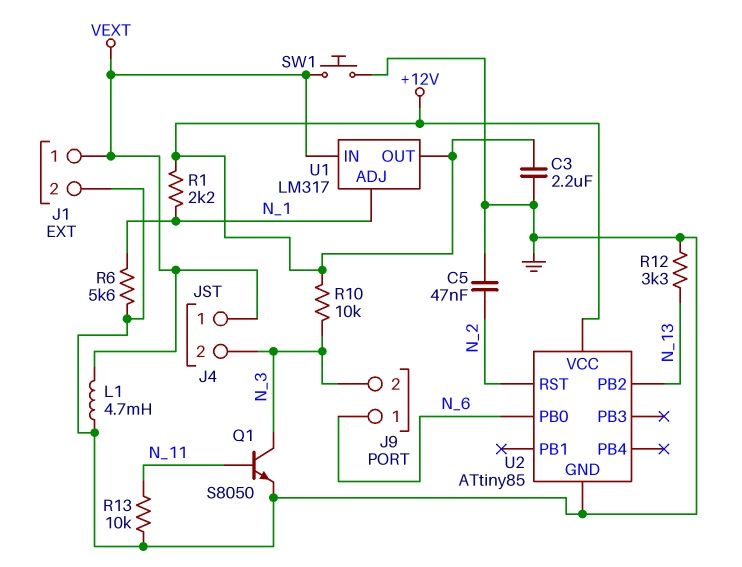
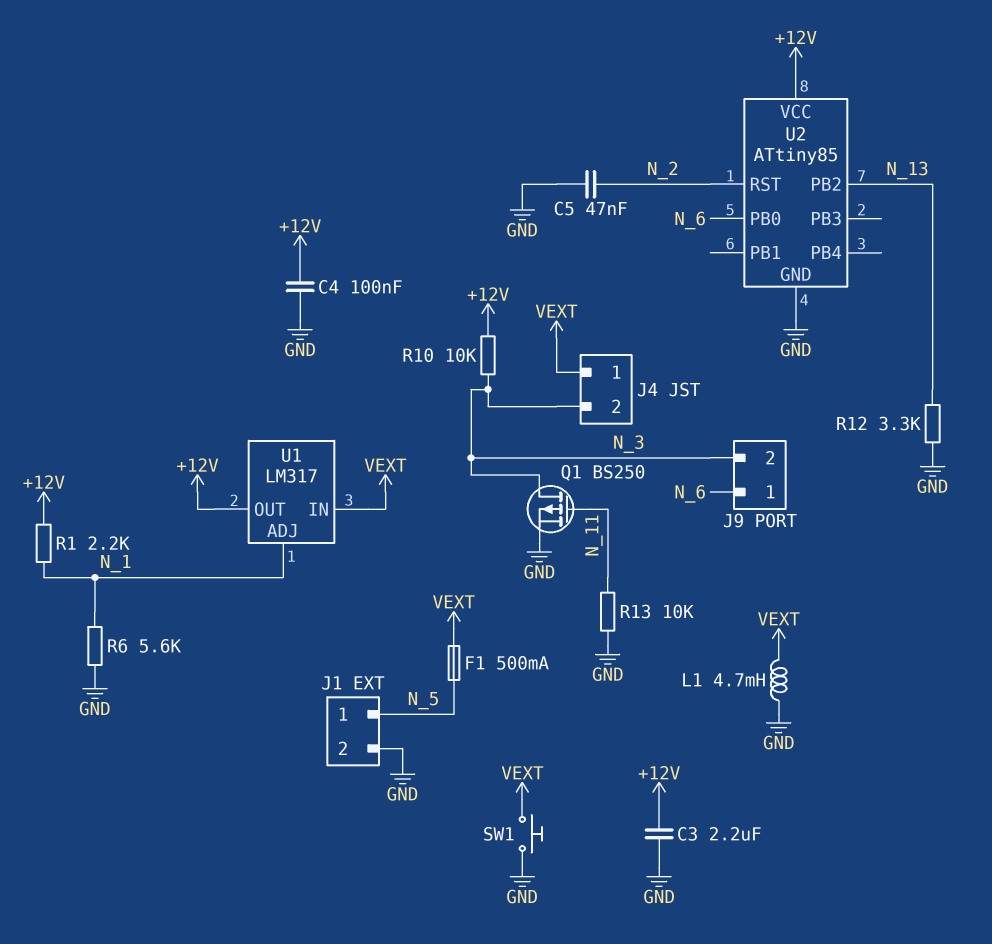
C4: none -> 100nF (+12V, GND)
F1: none -> 500mA (N_5, VEXT)
J1 pin 1: VEXT -> N_5
Q1: NPN S8050 (B N_11, C N_3, E GND) -> PMOS BS250 (G N_11, D N_3, S GND)

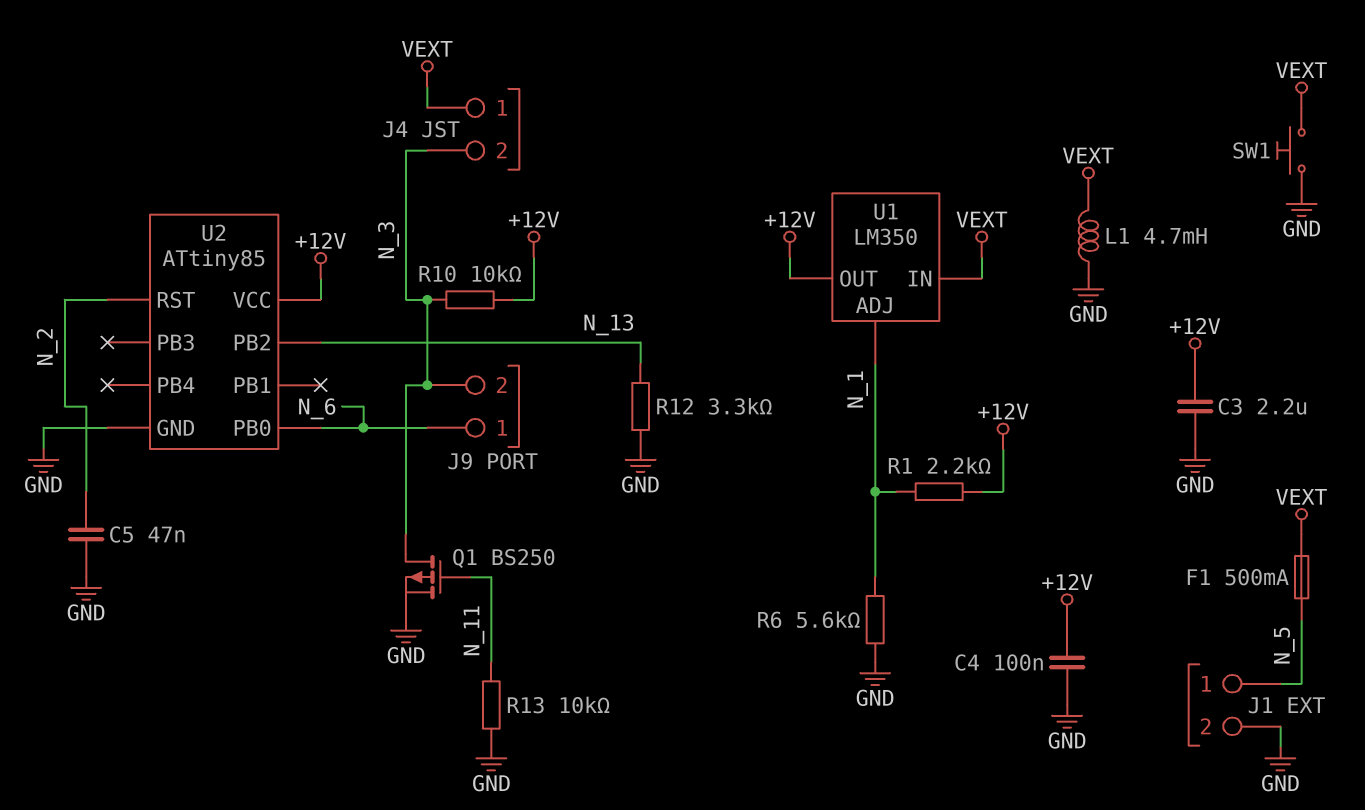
U1: LM317 -> LM350

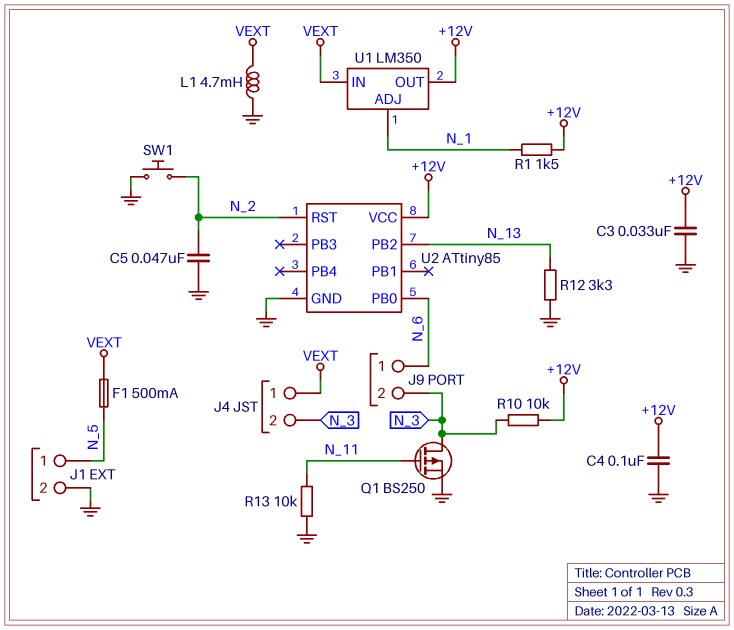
C3: 2.2uF (+12V, GND) -> 33nF (+12V, GND)
R1: 2.2k (+12V, N_1) -> 1.5k (+12V, N_1)
R6: 5.6k (GND, N_1) -> none
SW1: button (GND, VEXT) -> button (GND, N_2)

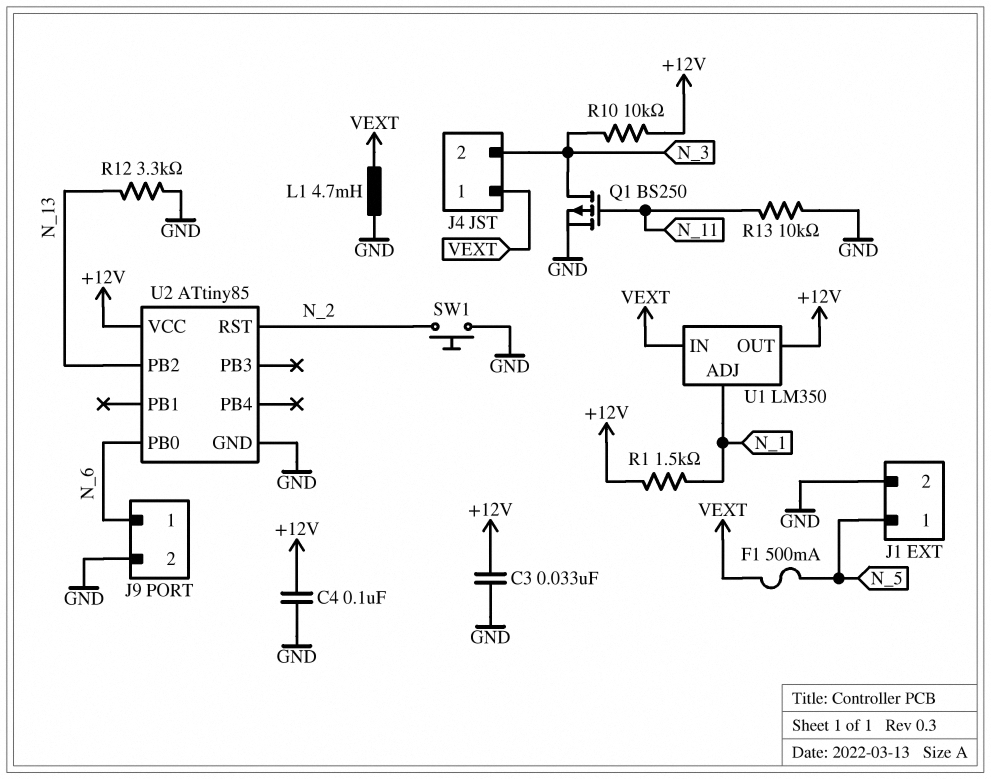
C5: 47nF (GND, N_2) -> none
J9 pin 2: N_3 -> GND

